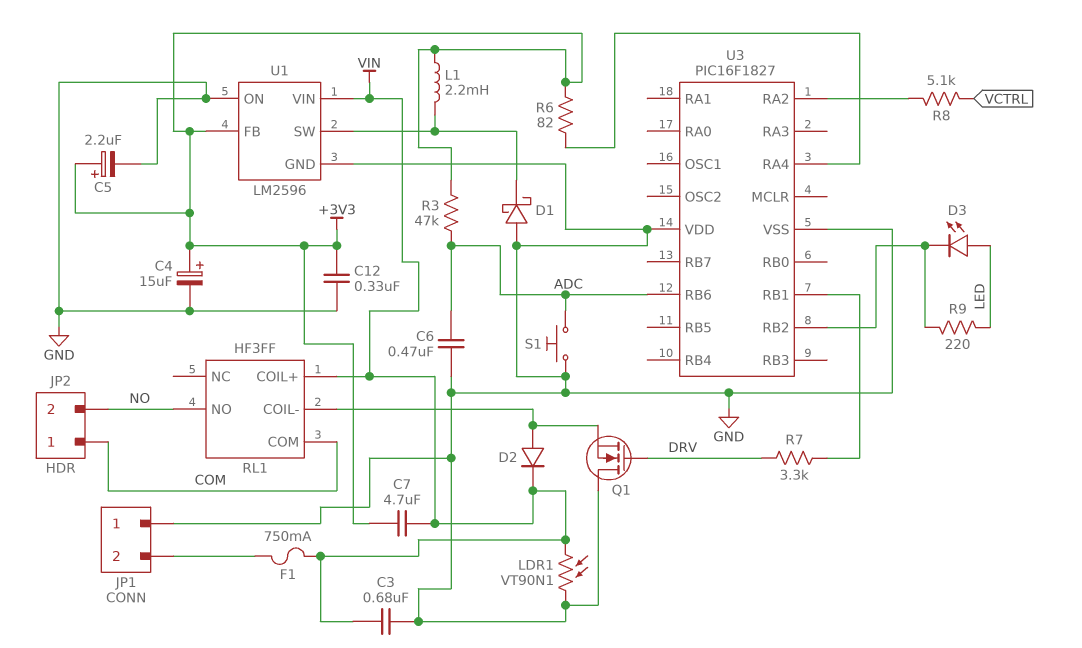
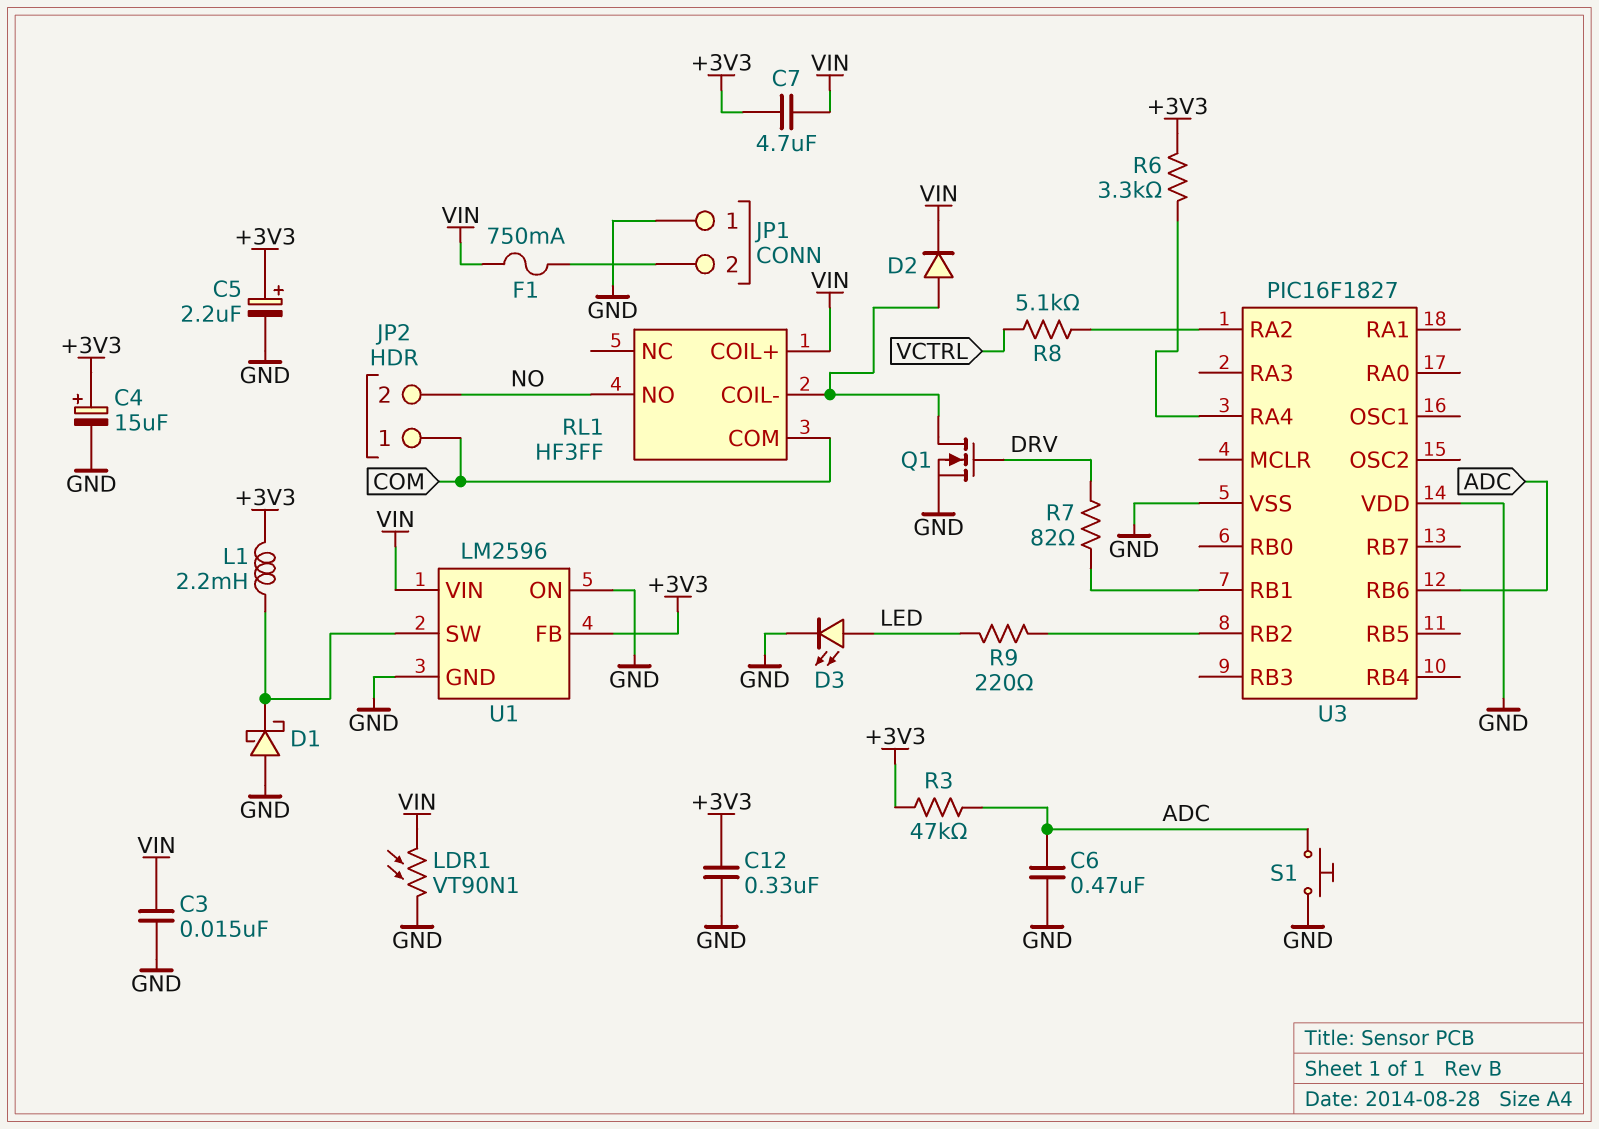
C3: 680nF (GND, VIN) -> 15nF (GND, VIN)
D3: LED (A LED, K U3/RB2) -> LED (A LED, K GND)
Q1: NMOS (G DRV, D GND, S RL1/COIL-) -> NMOS (G DRV, D RL1/COIL-, S GND)
R6: 82 (+3V3, U3/RA4) -> 3.3k (+3V3, U3/RA4)
R7: 3.3k (DRV, U3/RB1) -> 82 (DRV, U3/RB1)

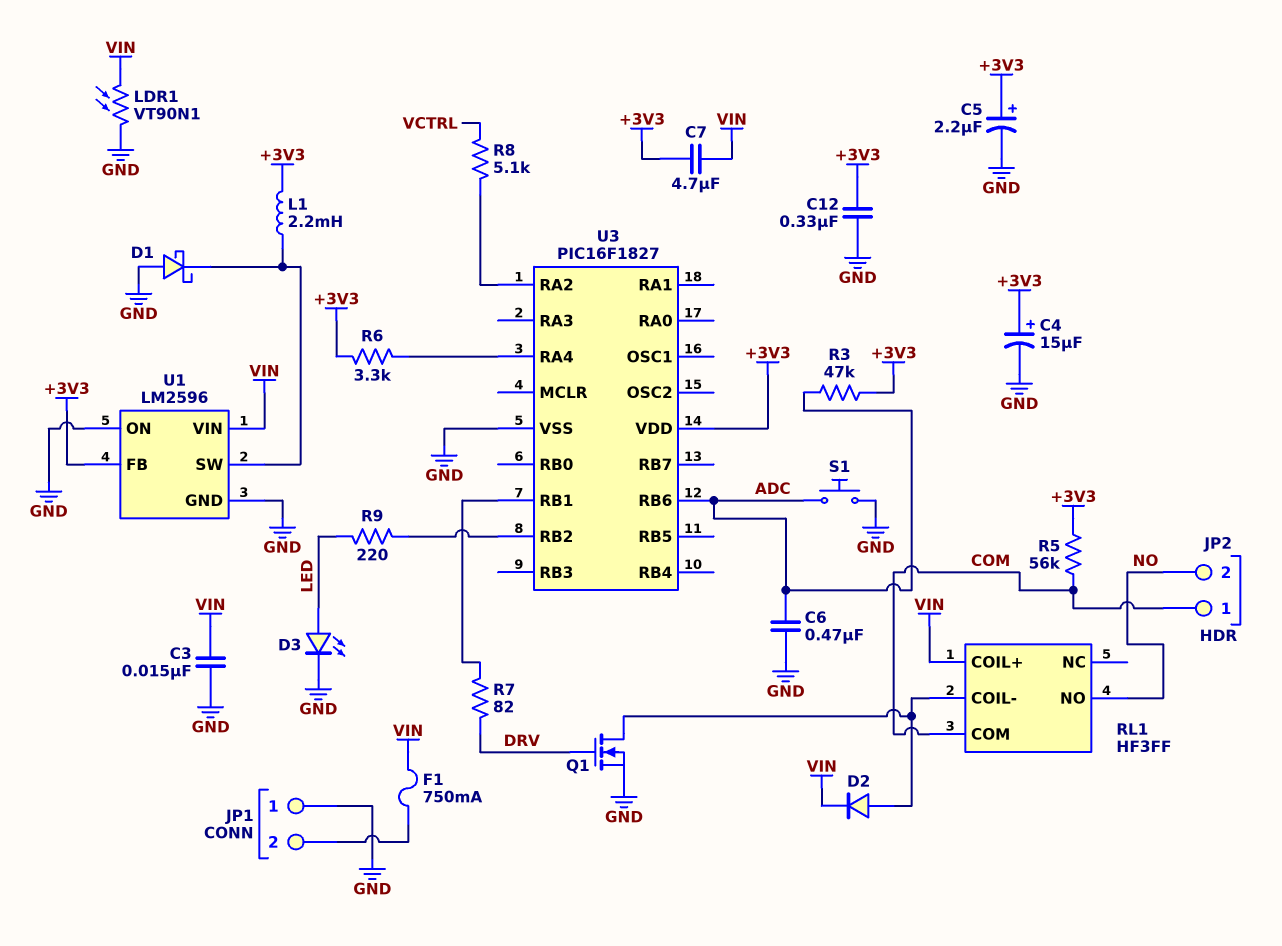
R5: none -> 56k (+3V3, COM)
U3 pin VDD: GND -> +3V3

